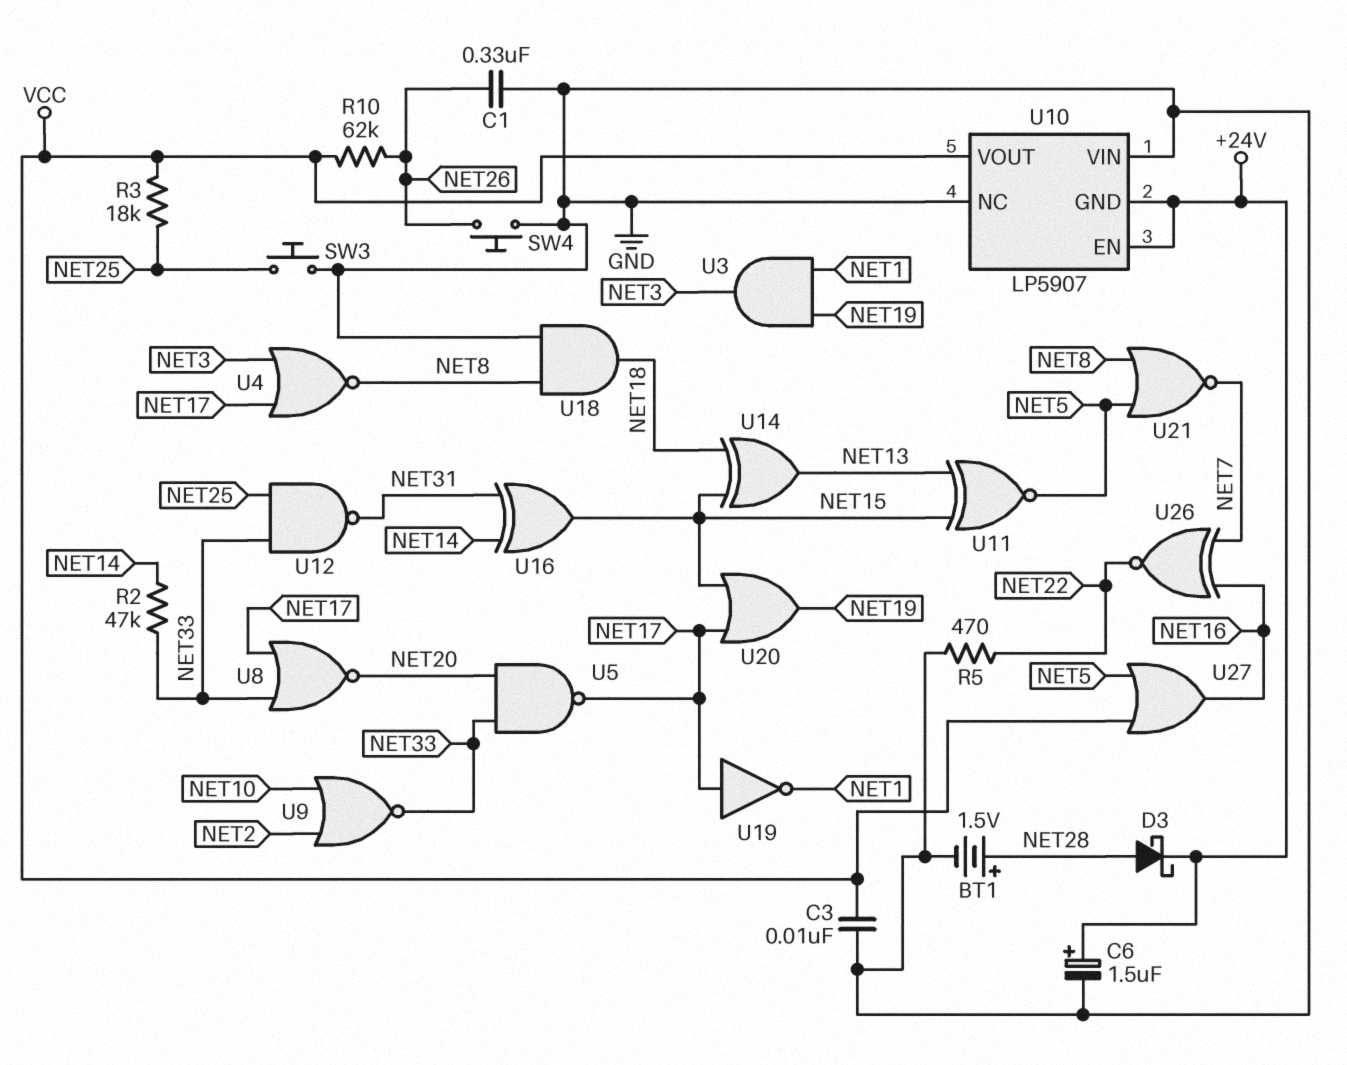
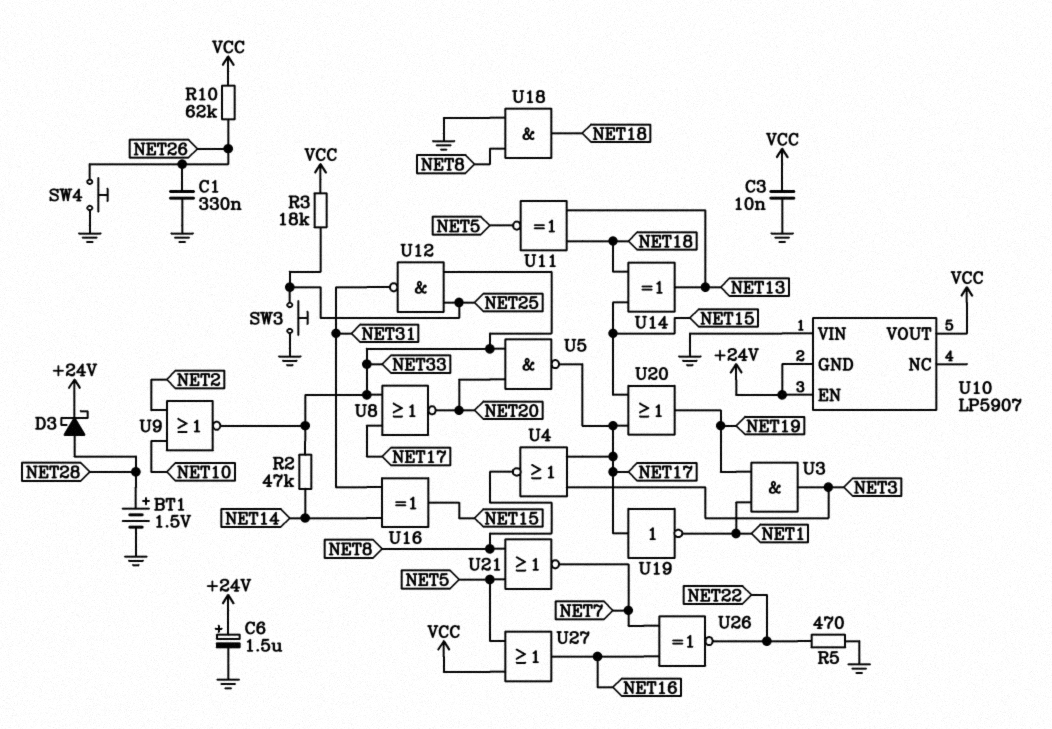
U10 pin NC: GND -> none
U11: XNOR (in NET13, in NET15, out NET5) -> XNOR (in NET13, in NET18, out NET5)

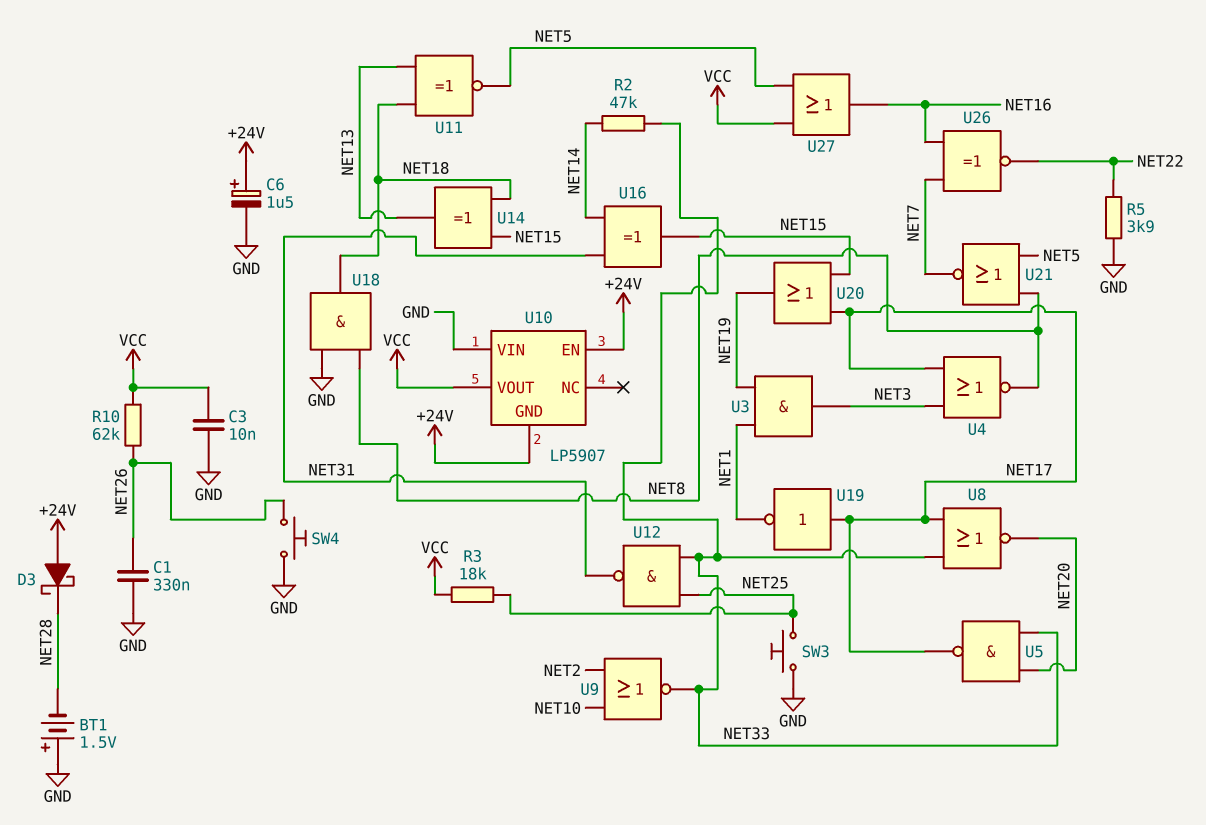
BT1: 1.5V (plus NET28, minus GND) -> 1.5V (plus GND, minus NET28)
D3: schottky (A NET28, K +24V) -> schottky (A +24V, K NET28)
R5: 470 (GND, NET22) -> 3.9k (GND, NET22)

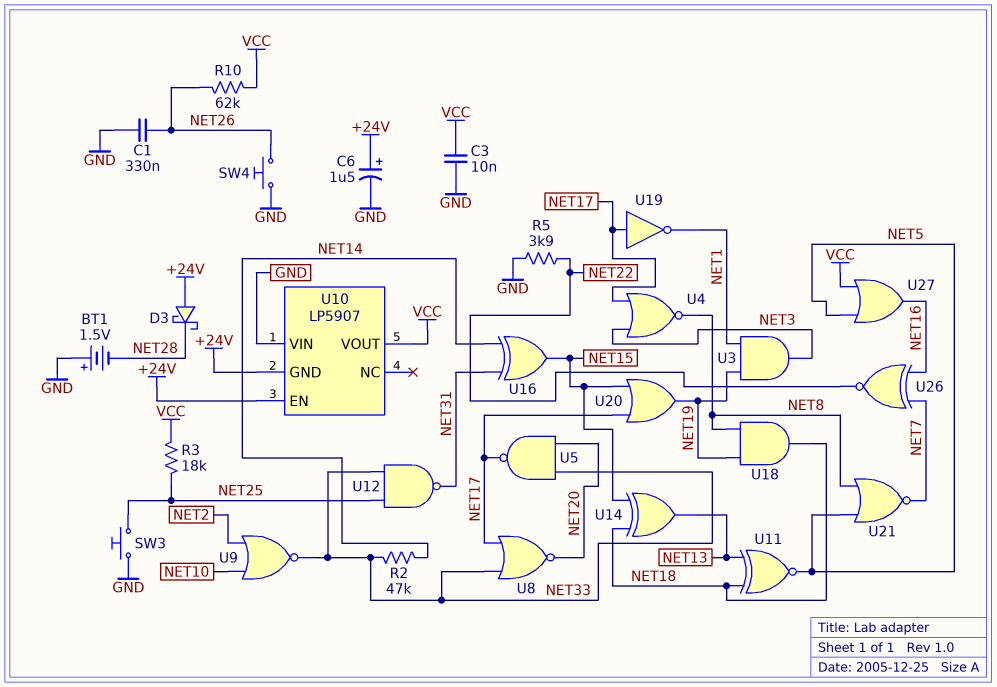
U18: AND (in GND, in NET8, out NET18) -> AND (in NET8, in NET19, out NET18)

